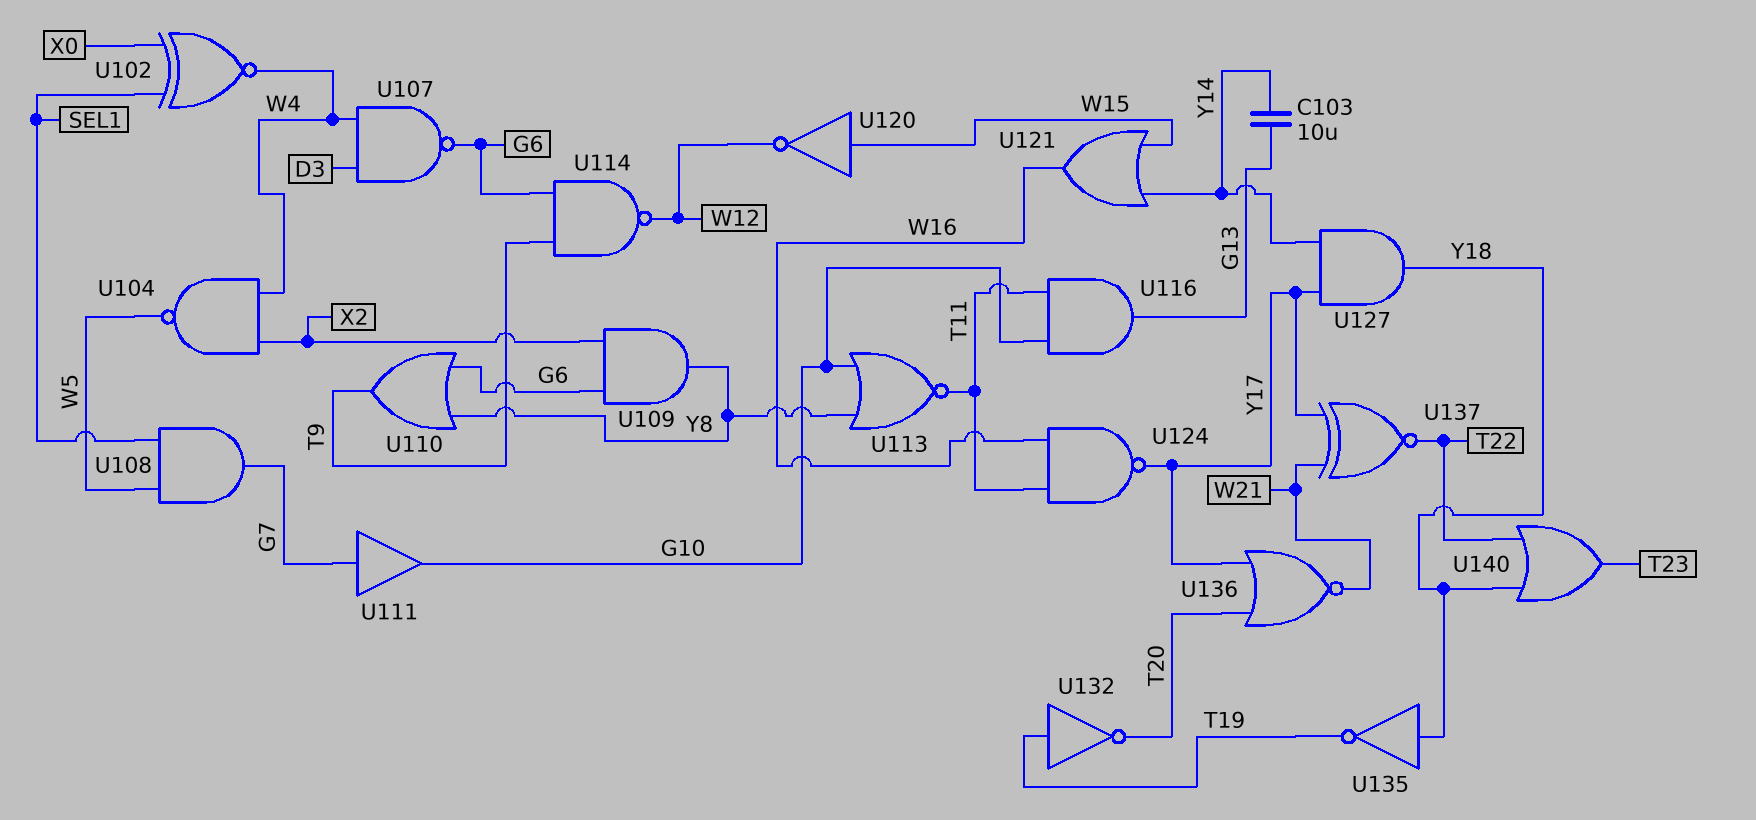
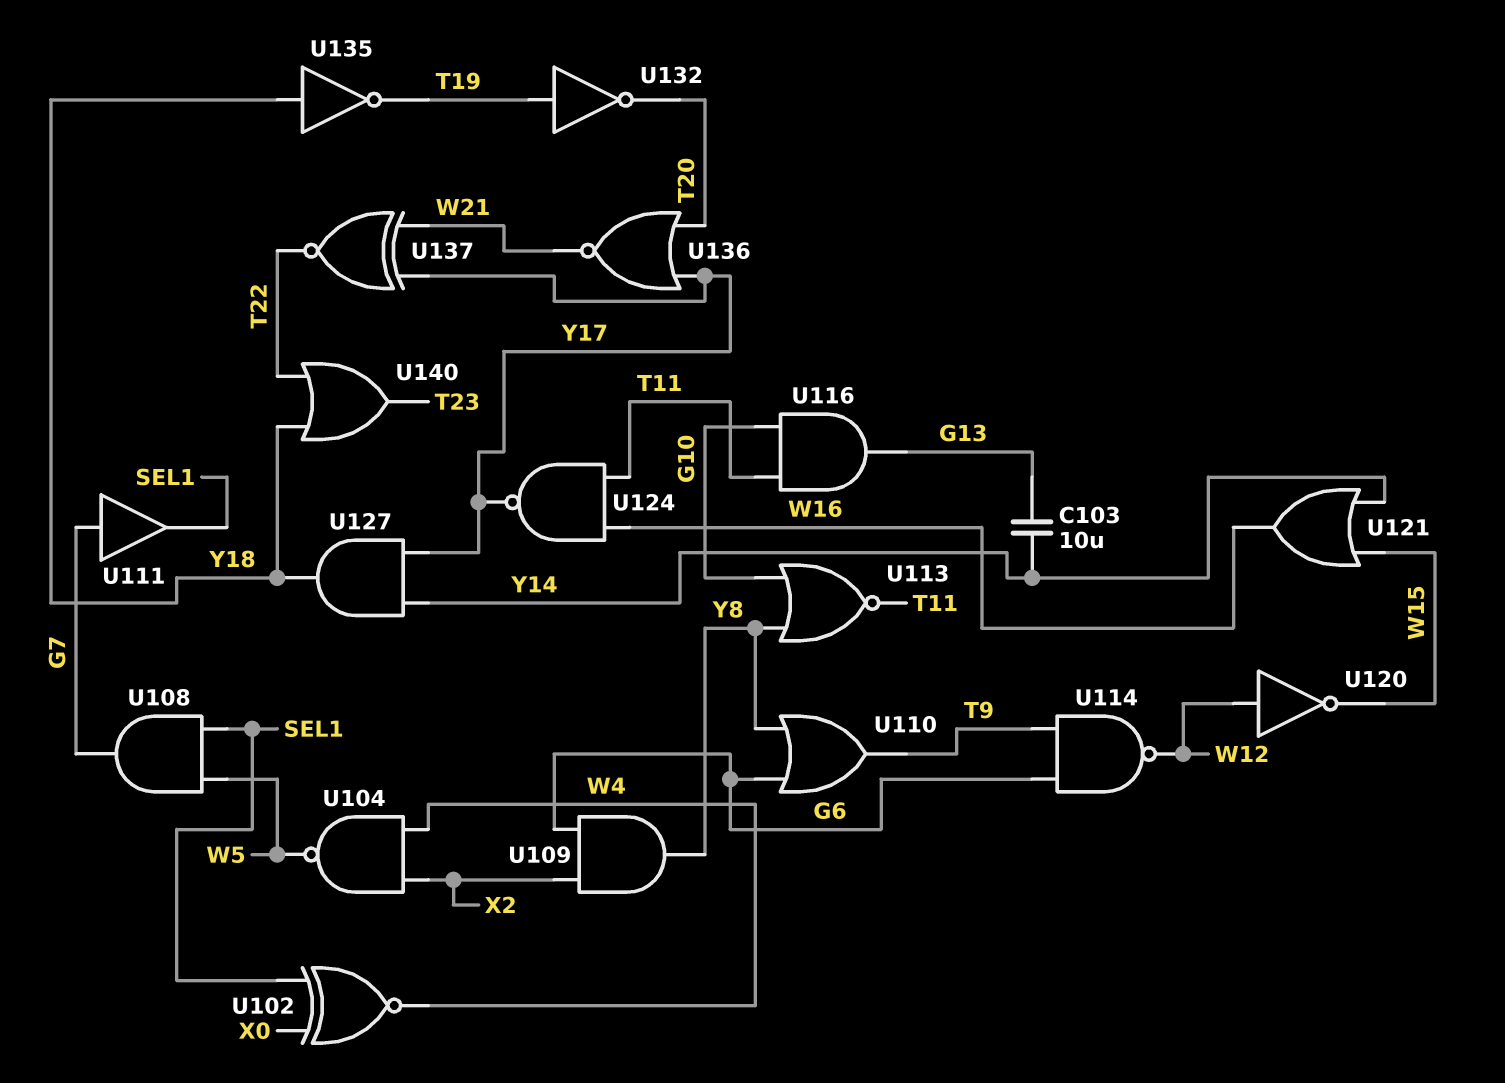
U107: NAND (in D3, in W4, out G6) -> none
U111: buffer (in G7, out G10) -> buffer (in G7, out SEL1)
U120: NOT (in W15, out W12) -> NOT (in W12, out W15)

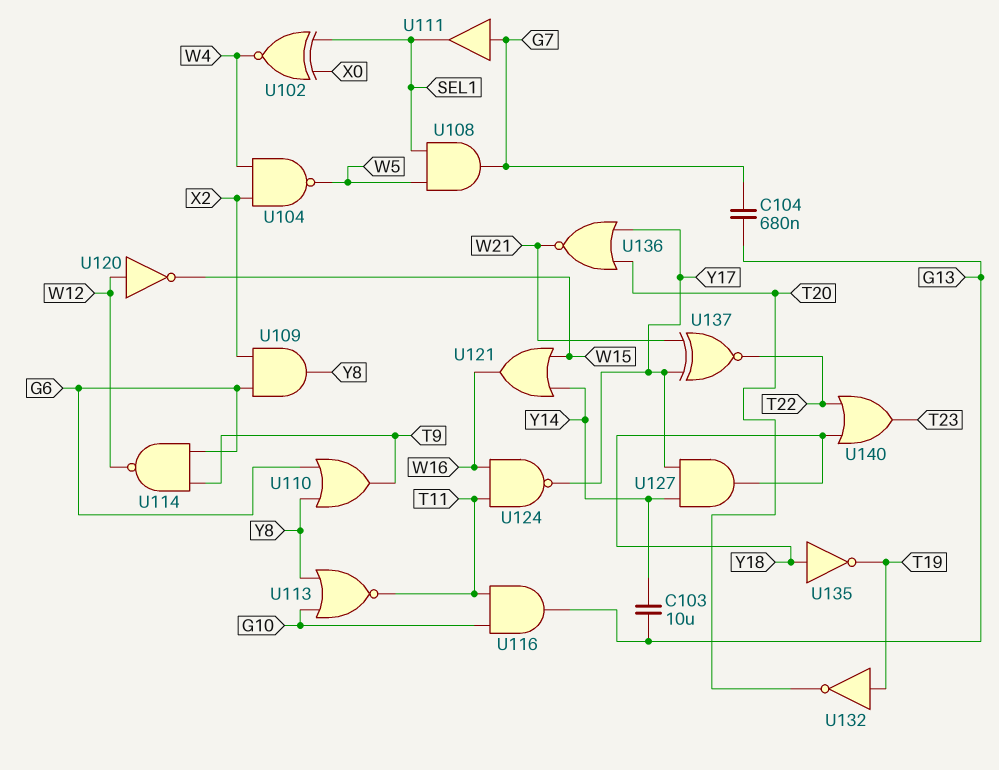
C104: none -> 680nF (G7, G13)

